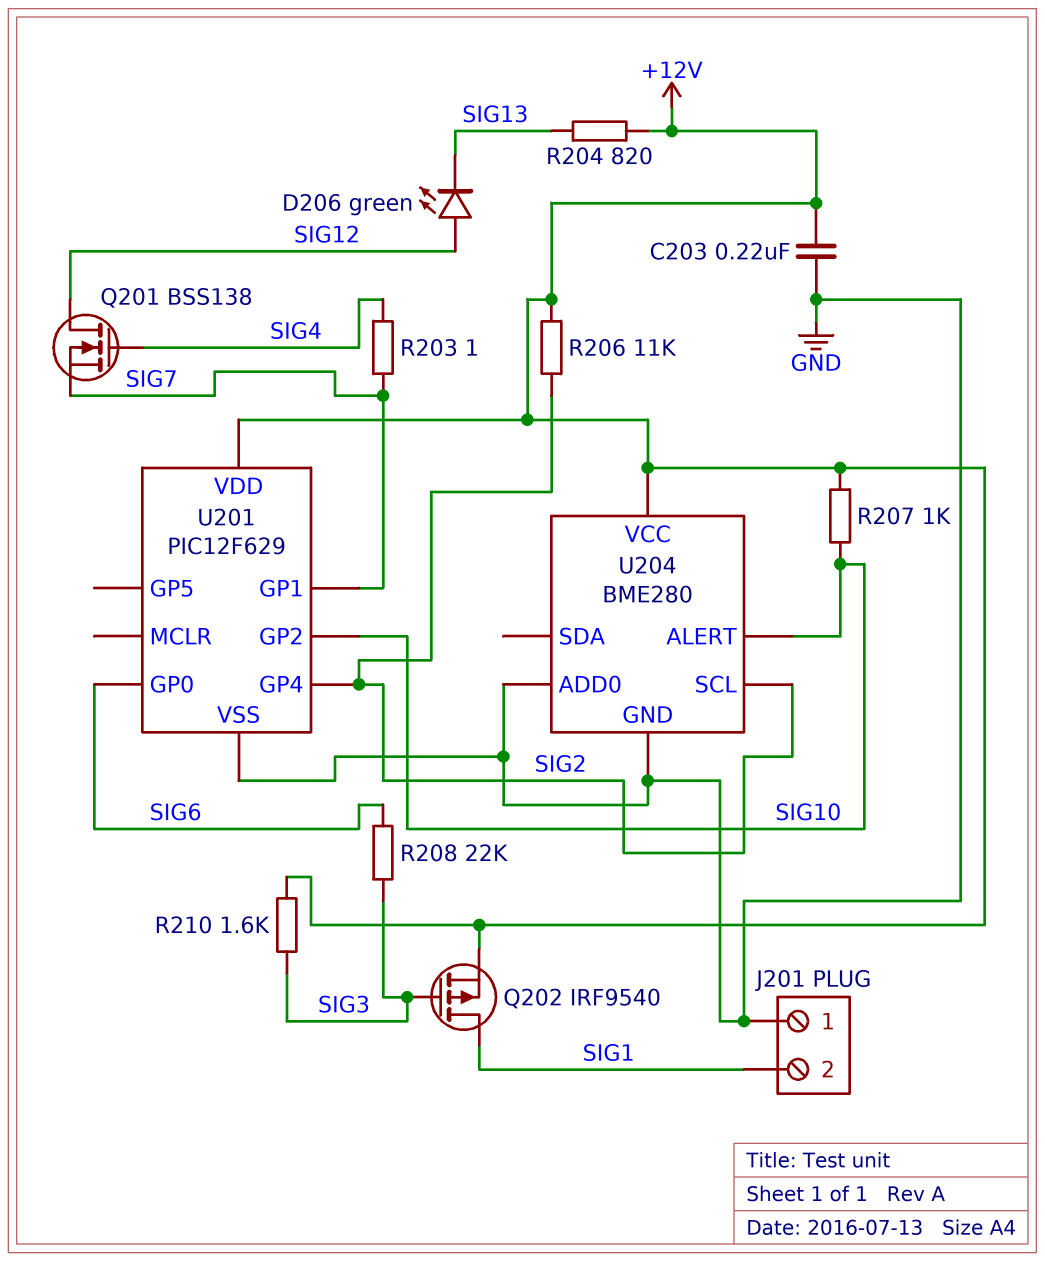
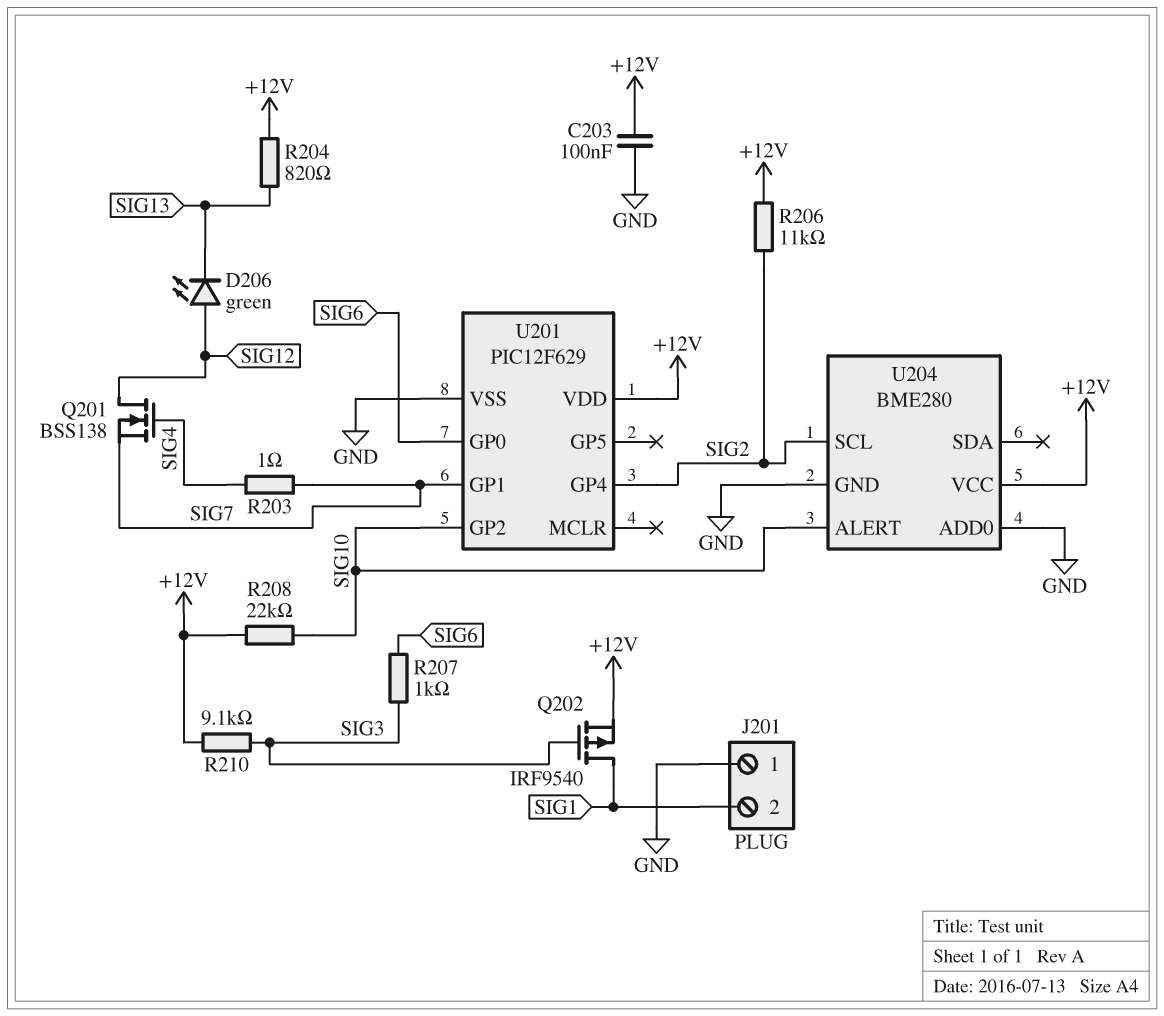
C203: 220nF (+12V, GND) -> 100nF (+12V, GND)
R207: 1k (+12V, SIG10) -> 1k (SIG3, SIG6)
R208: 22k (SIG3, SIG6) -> 22k (+12V, SIG10)
R210: 1.6k (+12V, SIG3) -> 9.1k (+12V, SIG3)

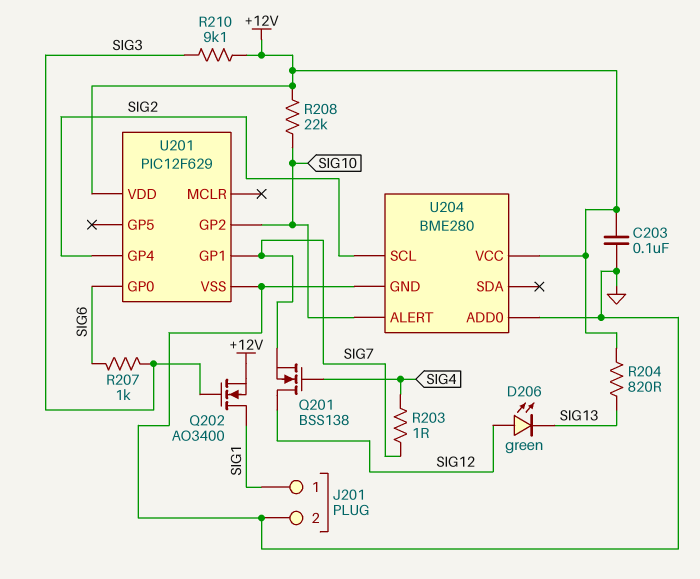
J201 pin 1: GND -> SIG1
J201 pin 2: SIG1 -> GND
Q202: PMOS IRF9540 (G SIG3, D SIG1, S +12V) -> NMOS AO3400 (G SIG3, D SIG1, S +12V)
R206: 11k (+12V, SIG2) -> none

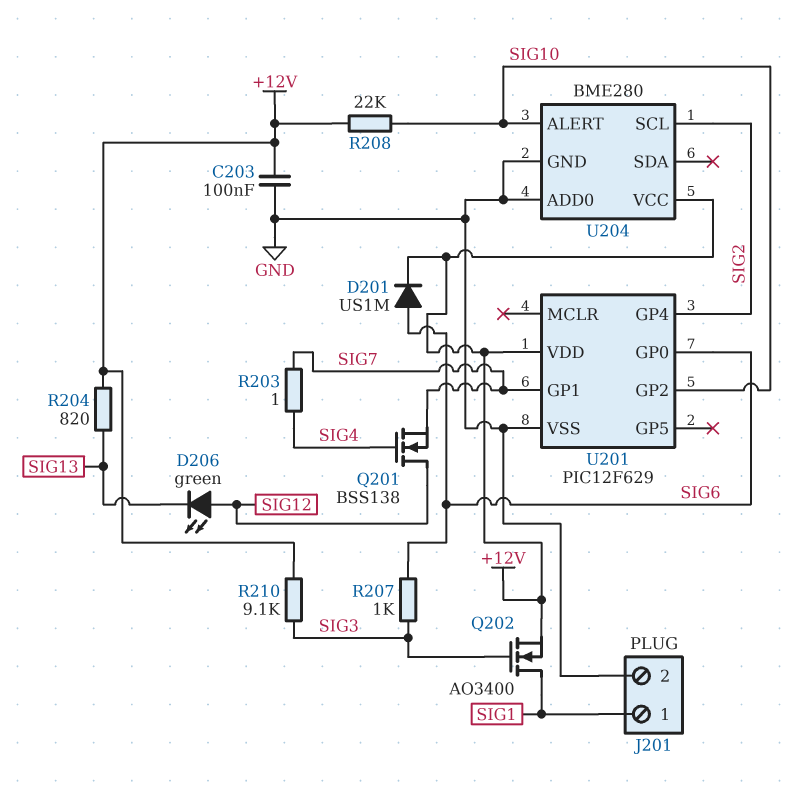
D201: none -> diode US1M (A SIG6, K +12V)

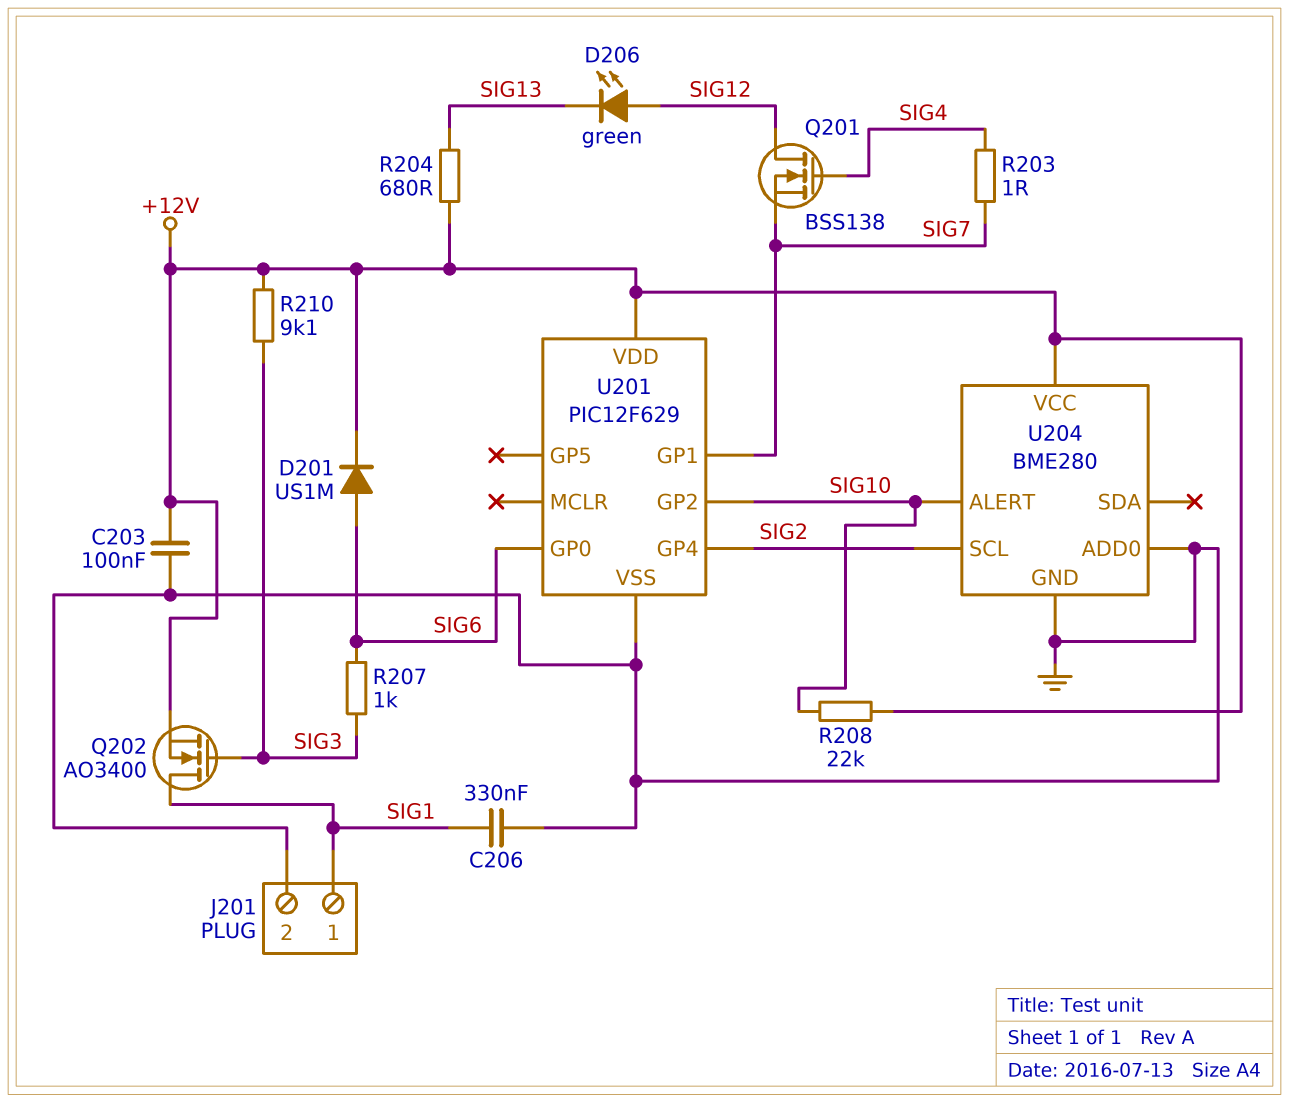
C206: none -> 330nF (GND, SIG1)
R204: 820 (+12V, SIG13) -> 680 (+12V, SIG13)

